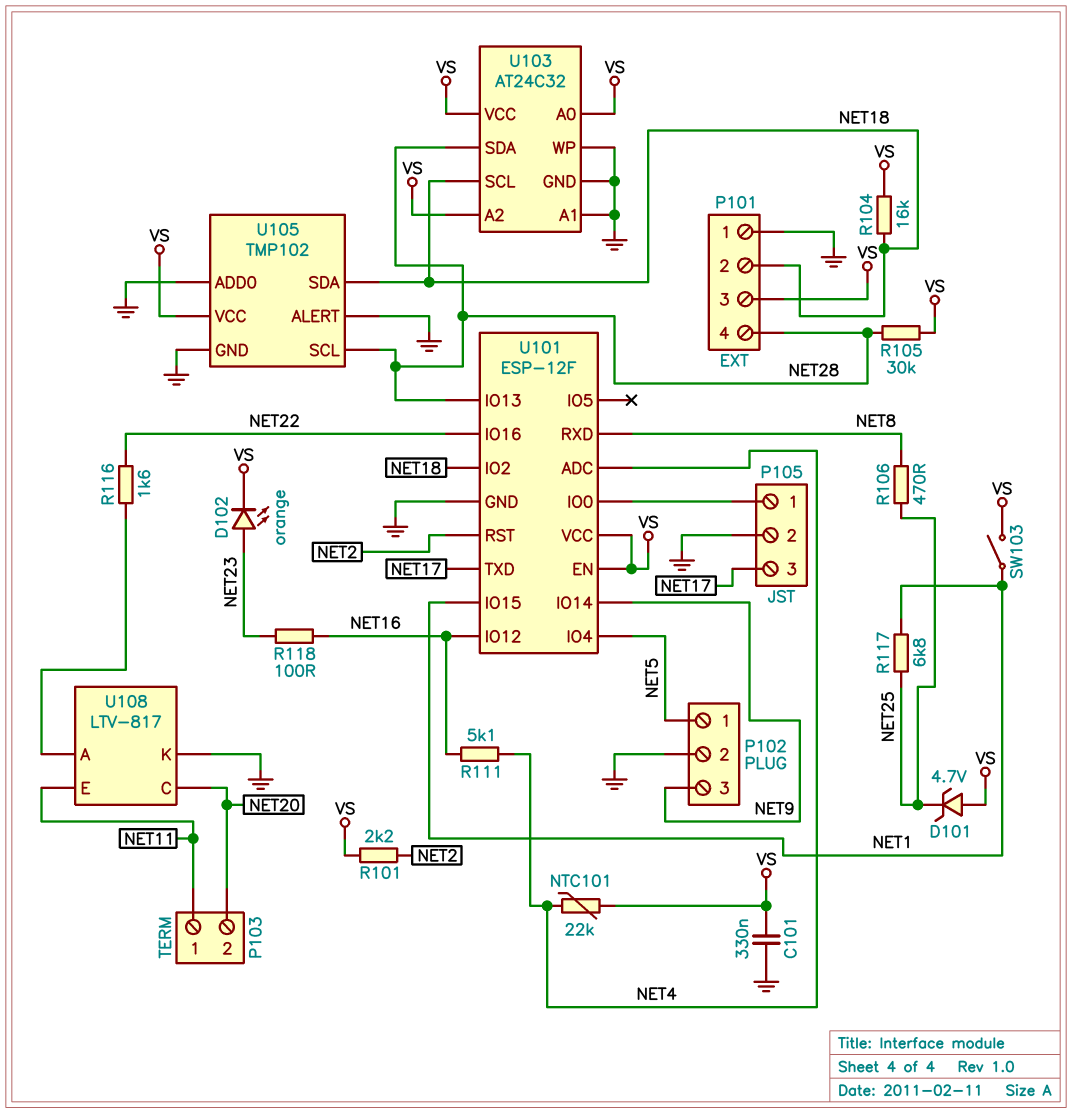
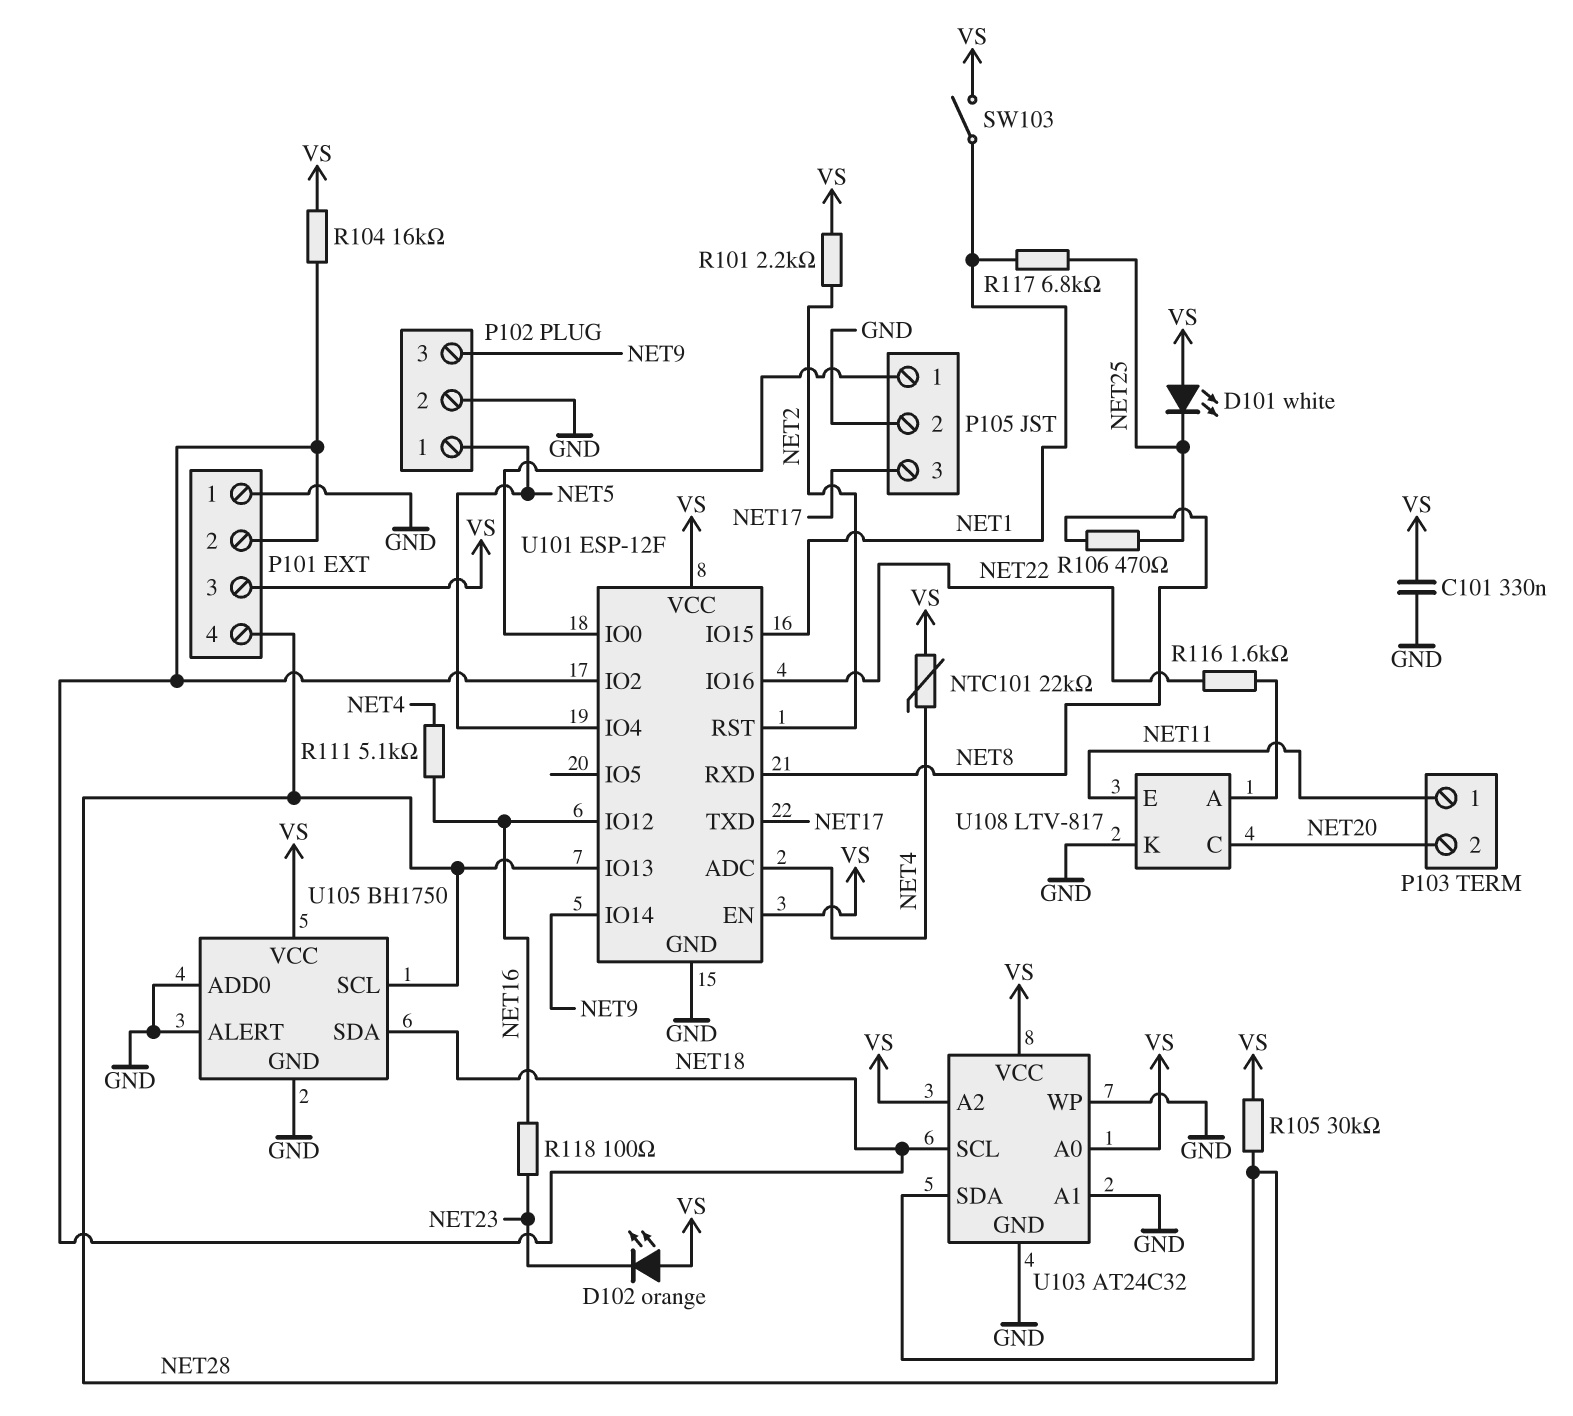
D101: zener 4.7V (A VS, K NET25) -> LED white (A VS, K NET25)
D102: LED orange (A NET23, K VS) -> LED orange (A VS, K NET23)
U105: TMP102 -> BH1750

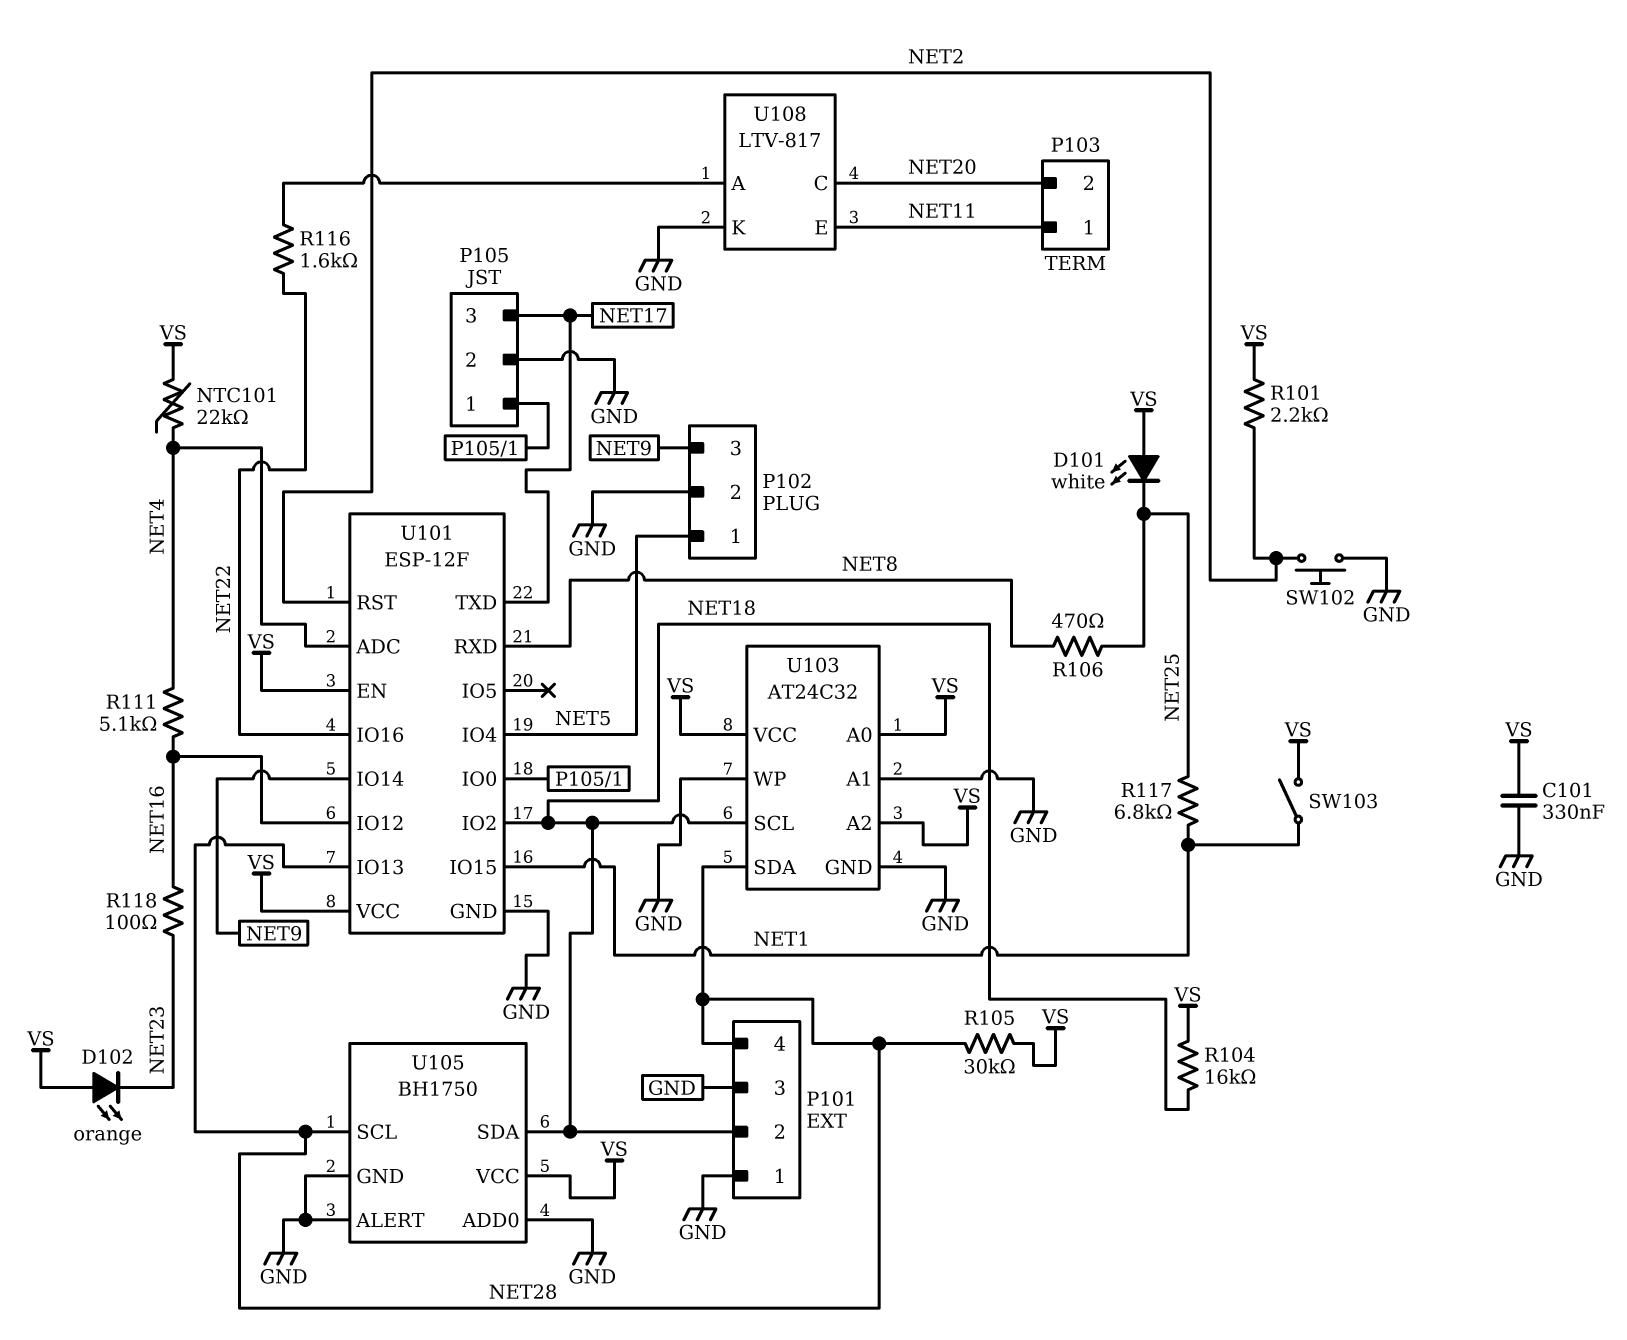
P101 pin 3: VS -> GND
SW102: none -> button (GND, NET2)

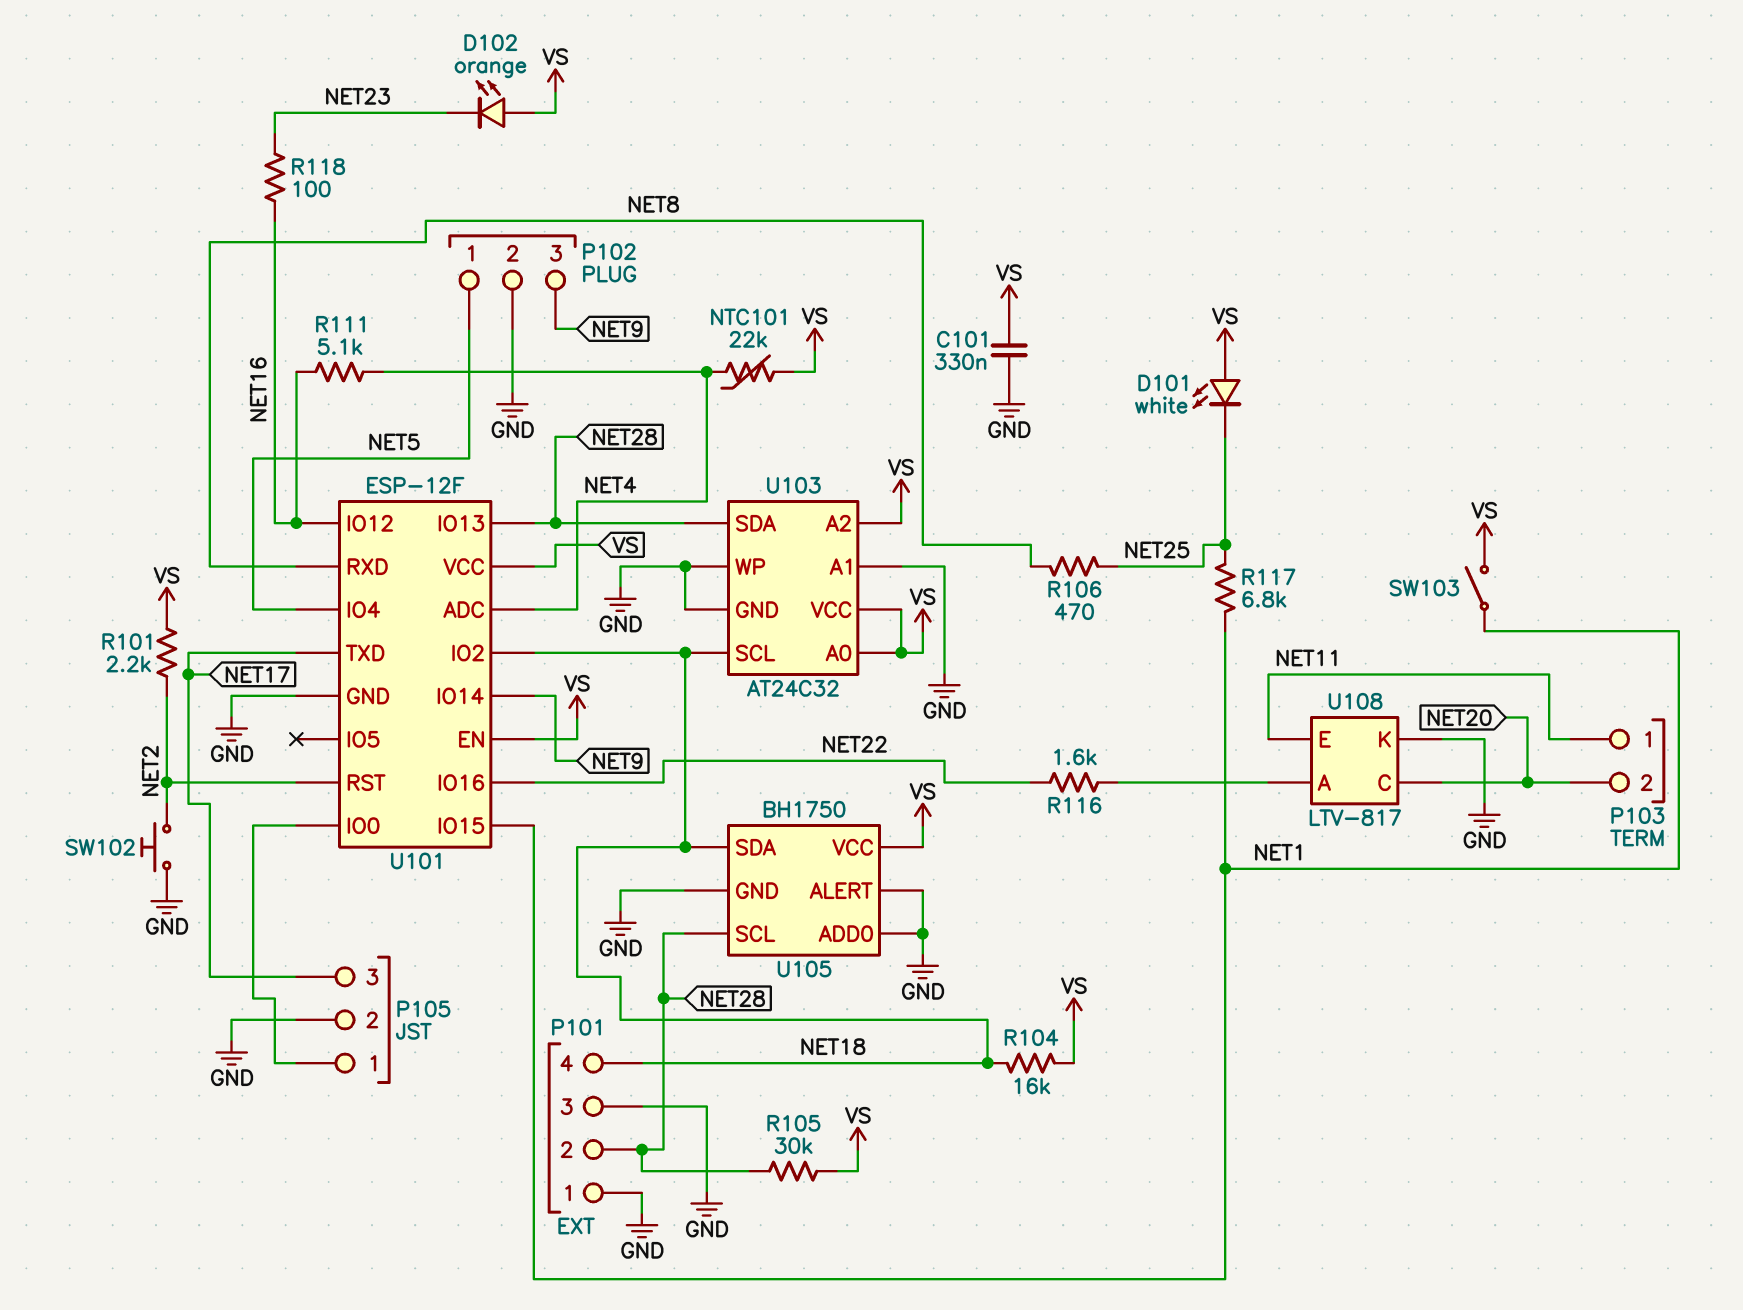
P101 pin 2: NET18 -> NET28
P101 pin 4: NET28 -> NET18

